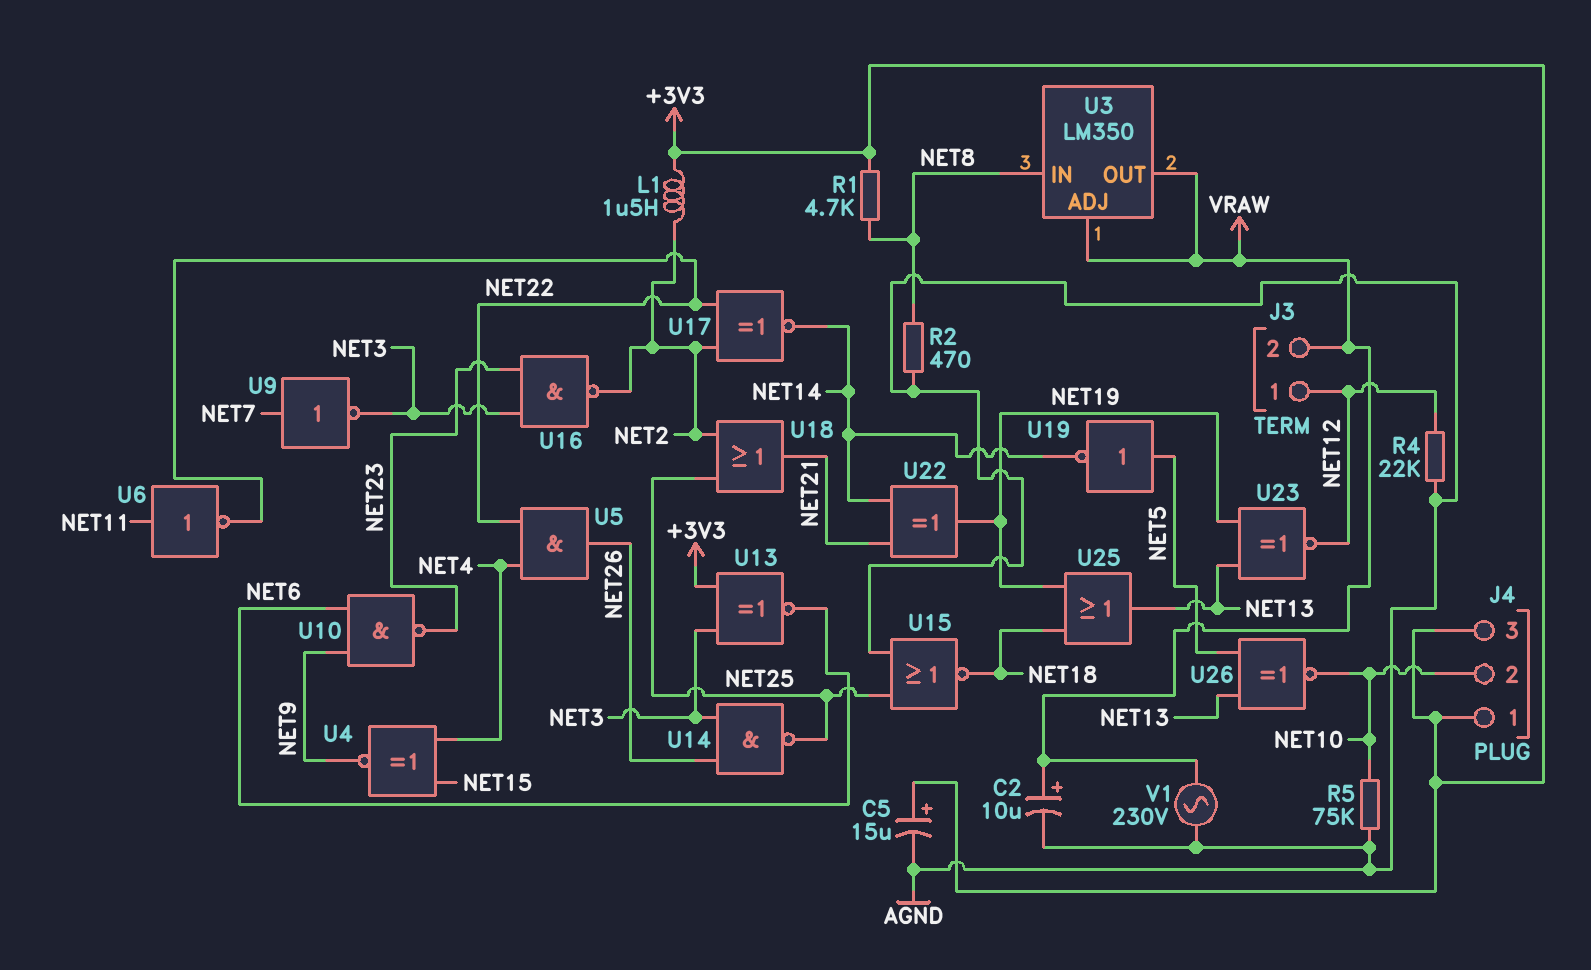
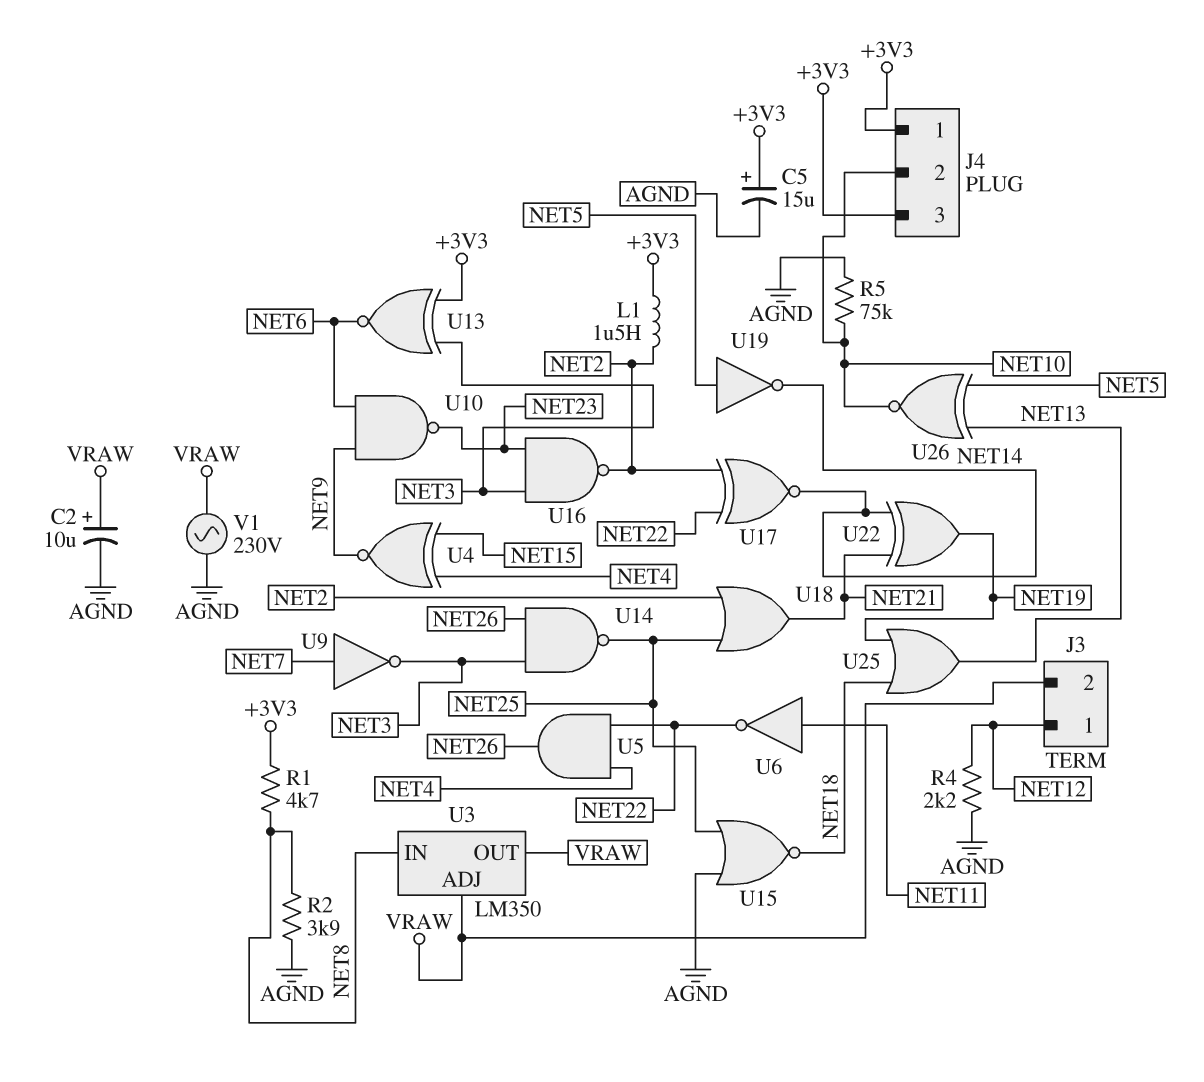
R2: 470 (AGND, NET8) -> 3.9k (AGND, NET8)
R4: 22k (AGND, NET12) -> 2.2k (AGND, NET12)
U23: XNOR (in NET13, in NET19, out NET12) -> none

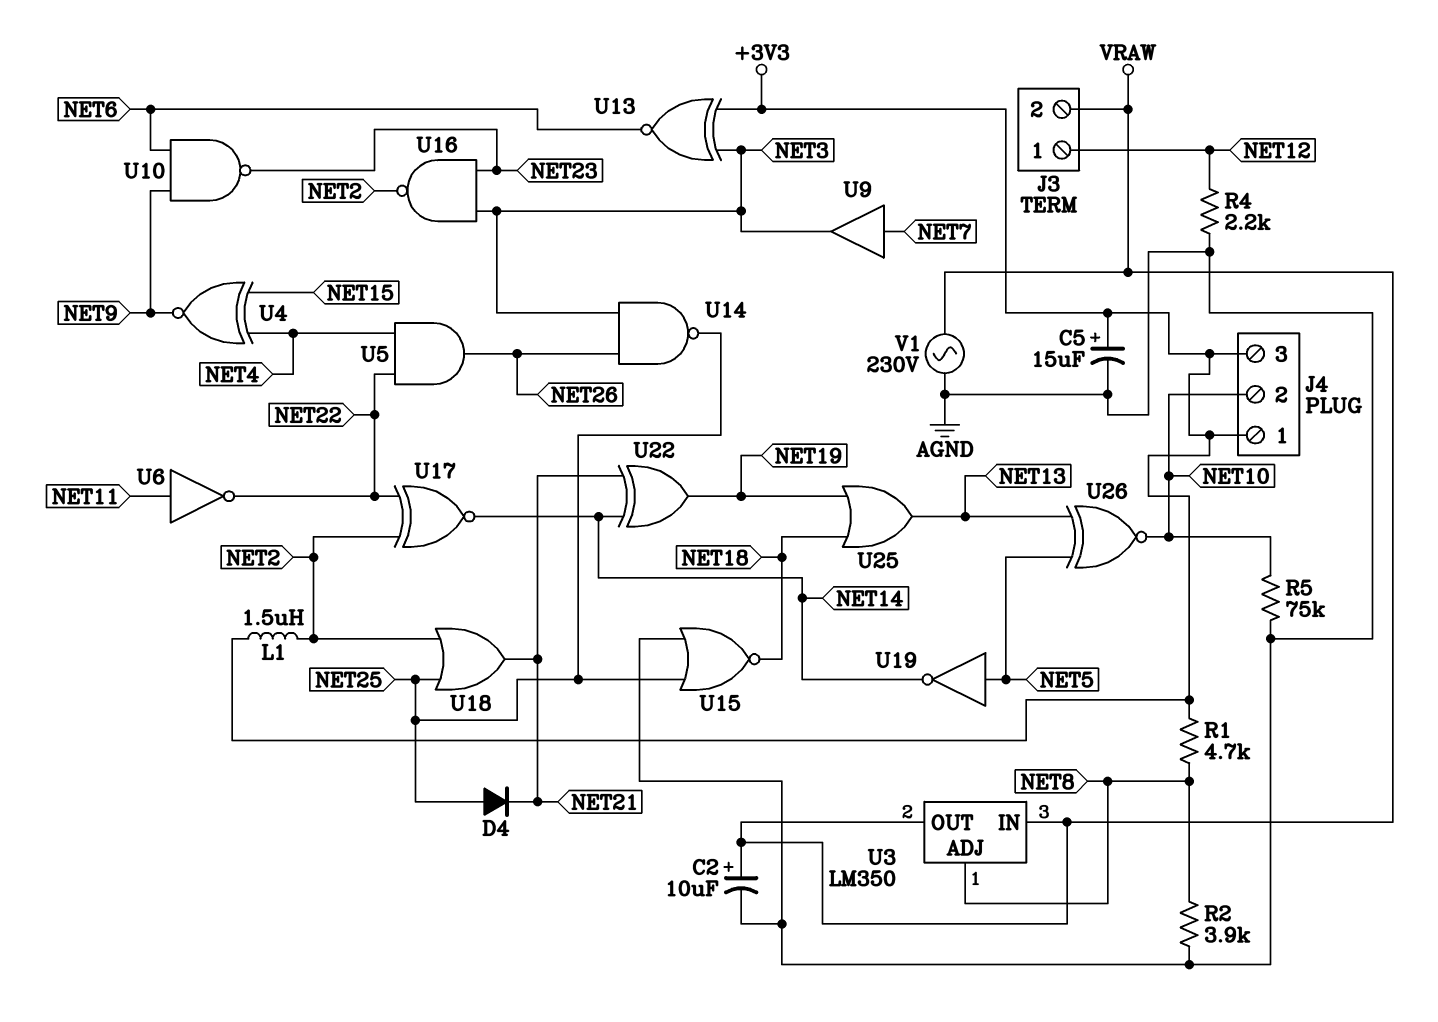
D4: none -> diode (A NET25, K NET21)
U3 pin ADJ: VRAW -> NET8
U3 pin IN: NET8 -> VRAW
U9: NOT (in NET7, out NET3) -> buffer (in NET7, out NET3)

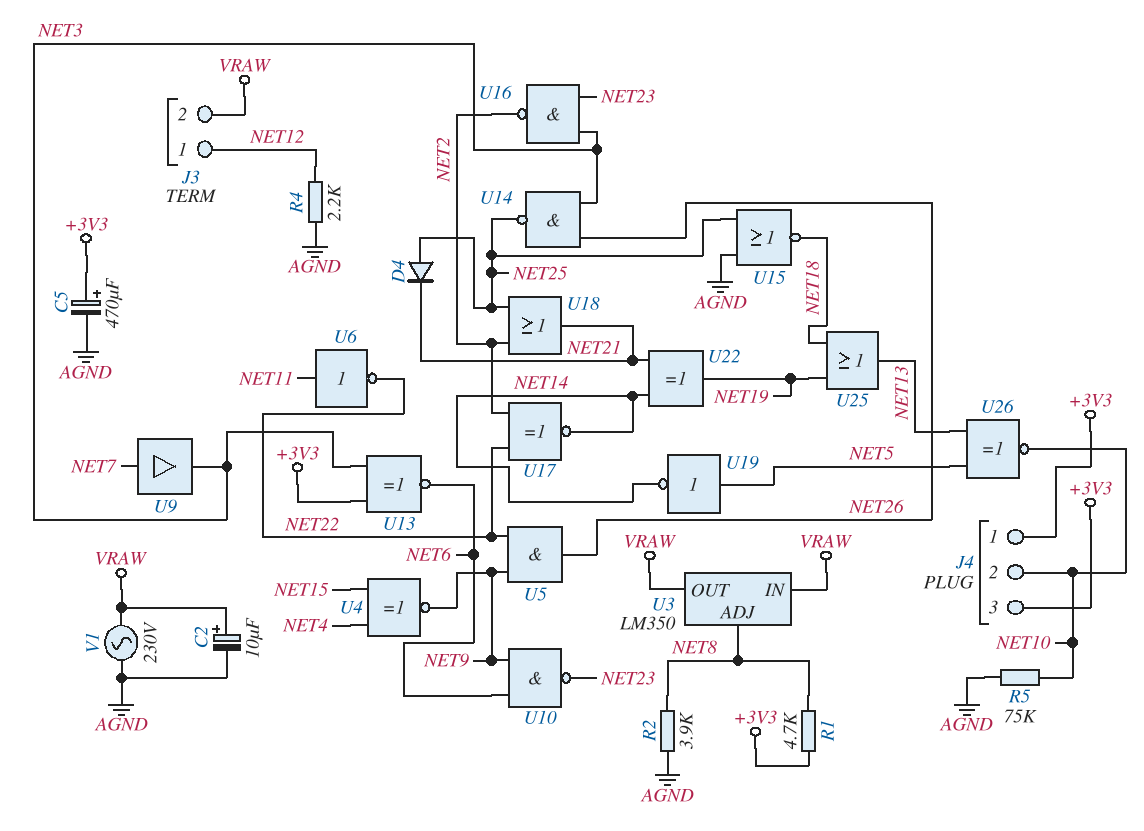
C5: 15uF (plus +3V3, minus AGND) -> 470uF (plus +3V3, minus AGND)
L1: 1.5uH (+3V3, NET2) -> none
U5: AND (in NET4, in NET22, out NET26) -> AND (in NET9, in NET22, out NET26)

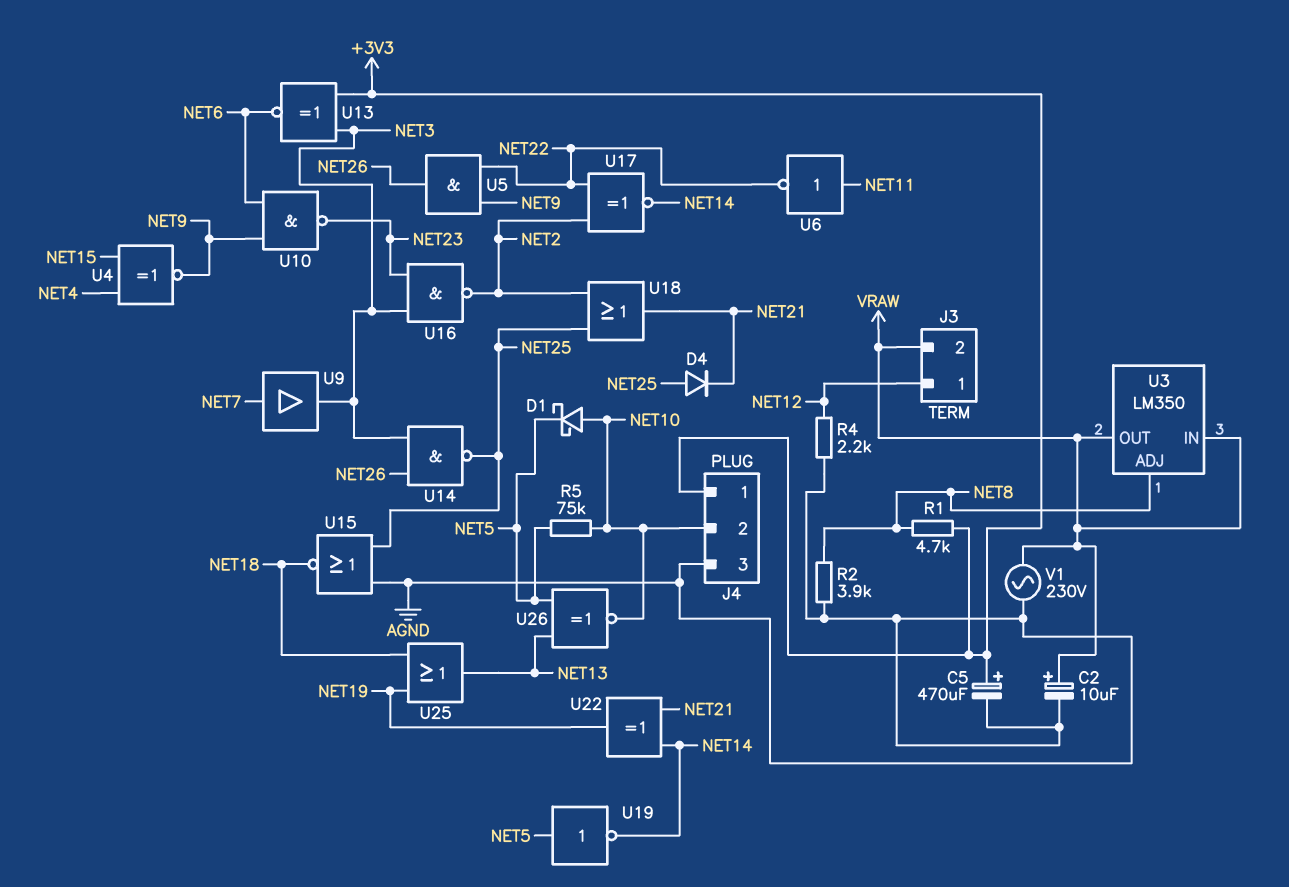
D1: none -> schottky (A NET10, K NET5)
J4 pin 3: +3V3 -> AGND
R5: 75k (AGND, NET10) -> 75k (NET5, NET10)

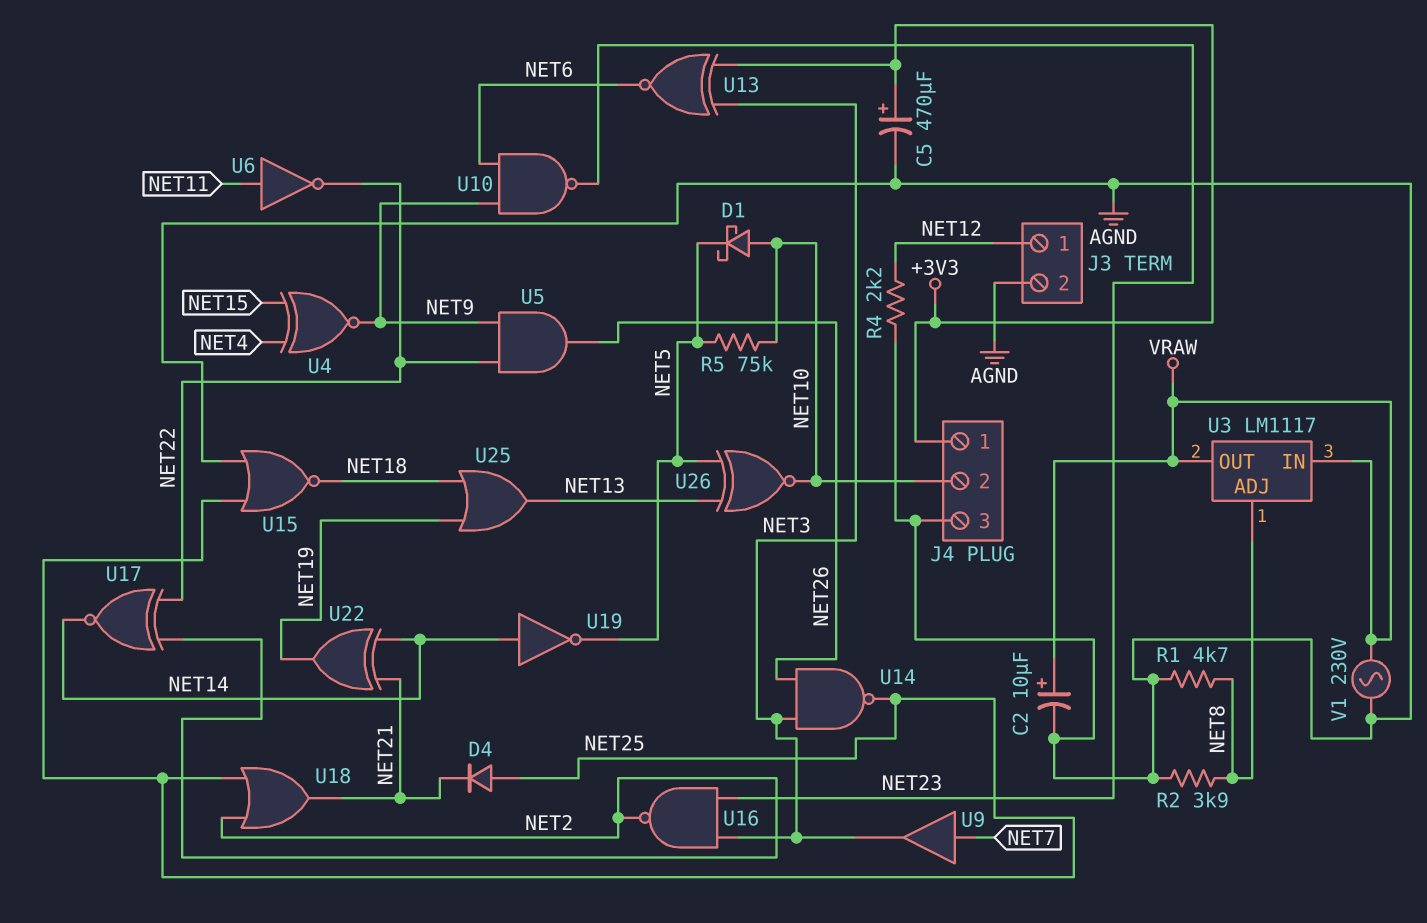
J3 pin 2: VRAW -> AGND
R1: 4.7k (+3V3, NET8) -> 4.7k (AGND, NET8)
U3: LM350 -> LM1117
U19: NOT (in NET5, out NET14) -> NOT (in NET14, out NET5)

